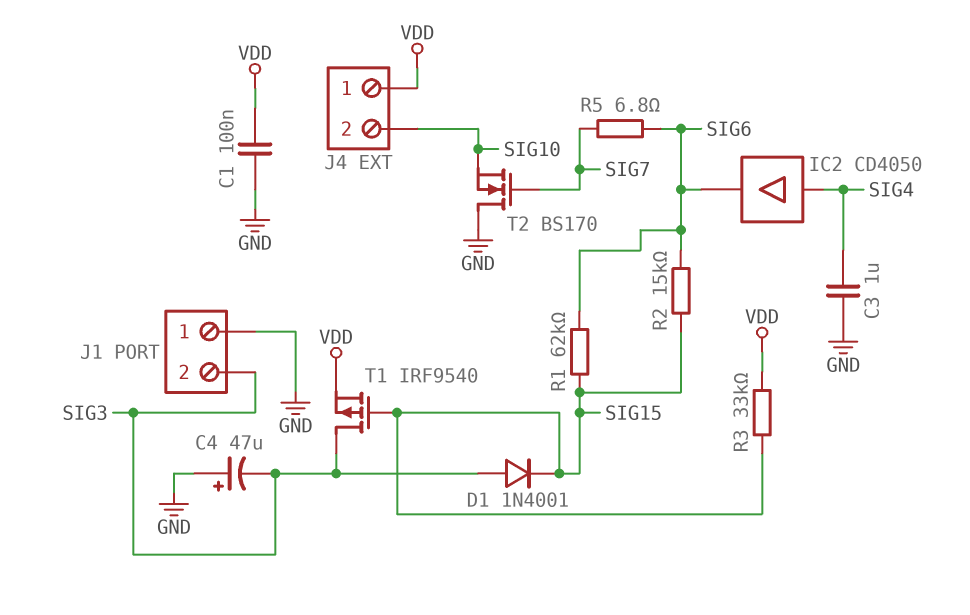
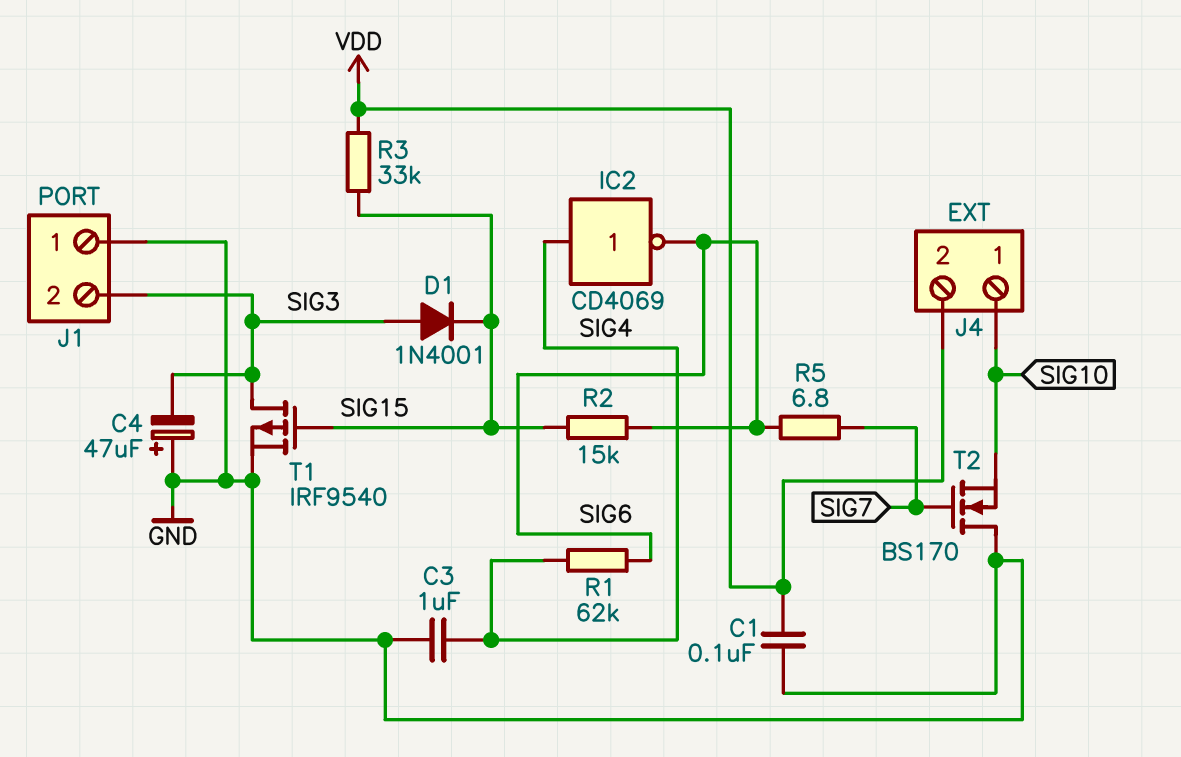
IC2: buffer CD4050 (in SIG4, out SIG6) -> NOT CD4069 (in SIG4, out SIG6)
J4 pin 1: VDD -> SIG10
J4 pin 2: SIG10 -> VDD
R1: 62k (SIG6, SIG15) -> 62k (SIG4, SIG6)
T1: PMOS IRF9540 (G SIG15, D SIG3, S VDD) -> PMOS IRF9540 (G SIG15, D SIG3, S GND)

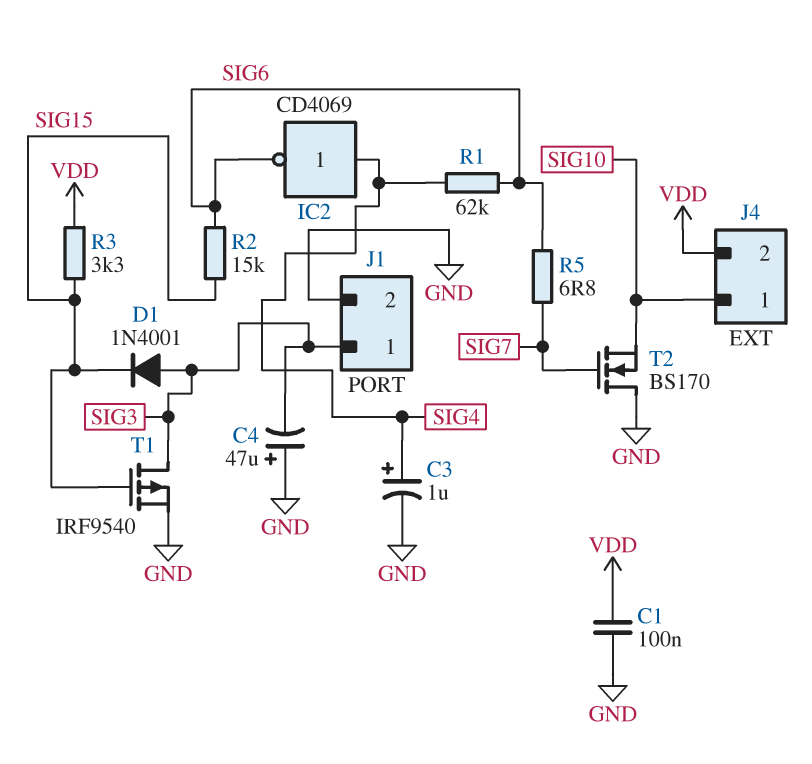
C3: 1uF (GND, SIG4) -> 1uF (plus SIG4, minus GND)
J1 pin 1: GND -> SIG3
J1 pin 2: SIG3 -> GND
R3: 33k (SIG15, VDD) -> 3.3k (SIG15, VDD)

